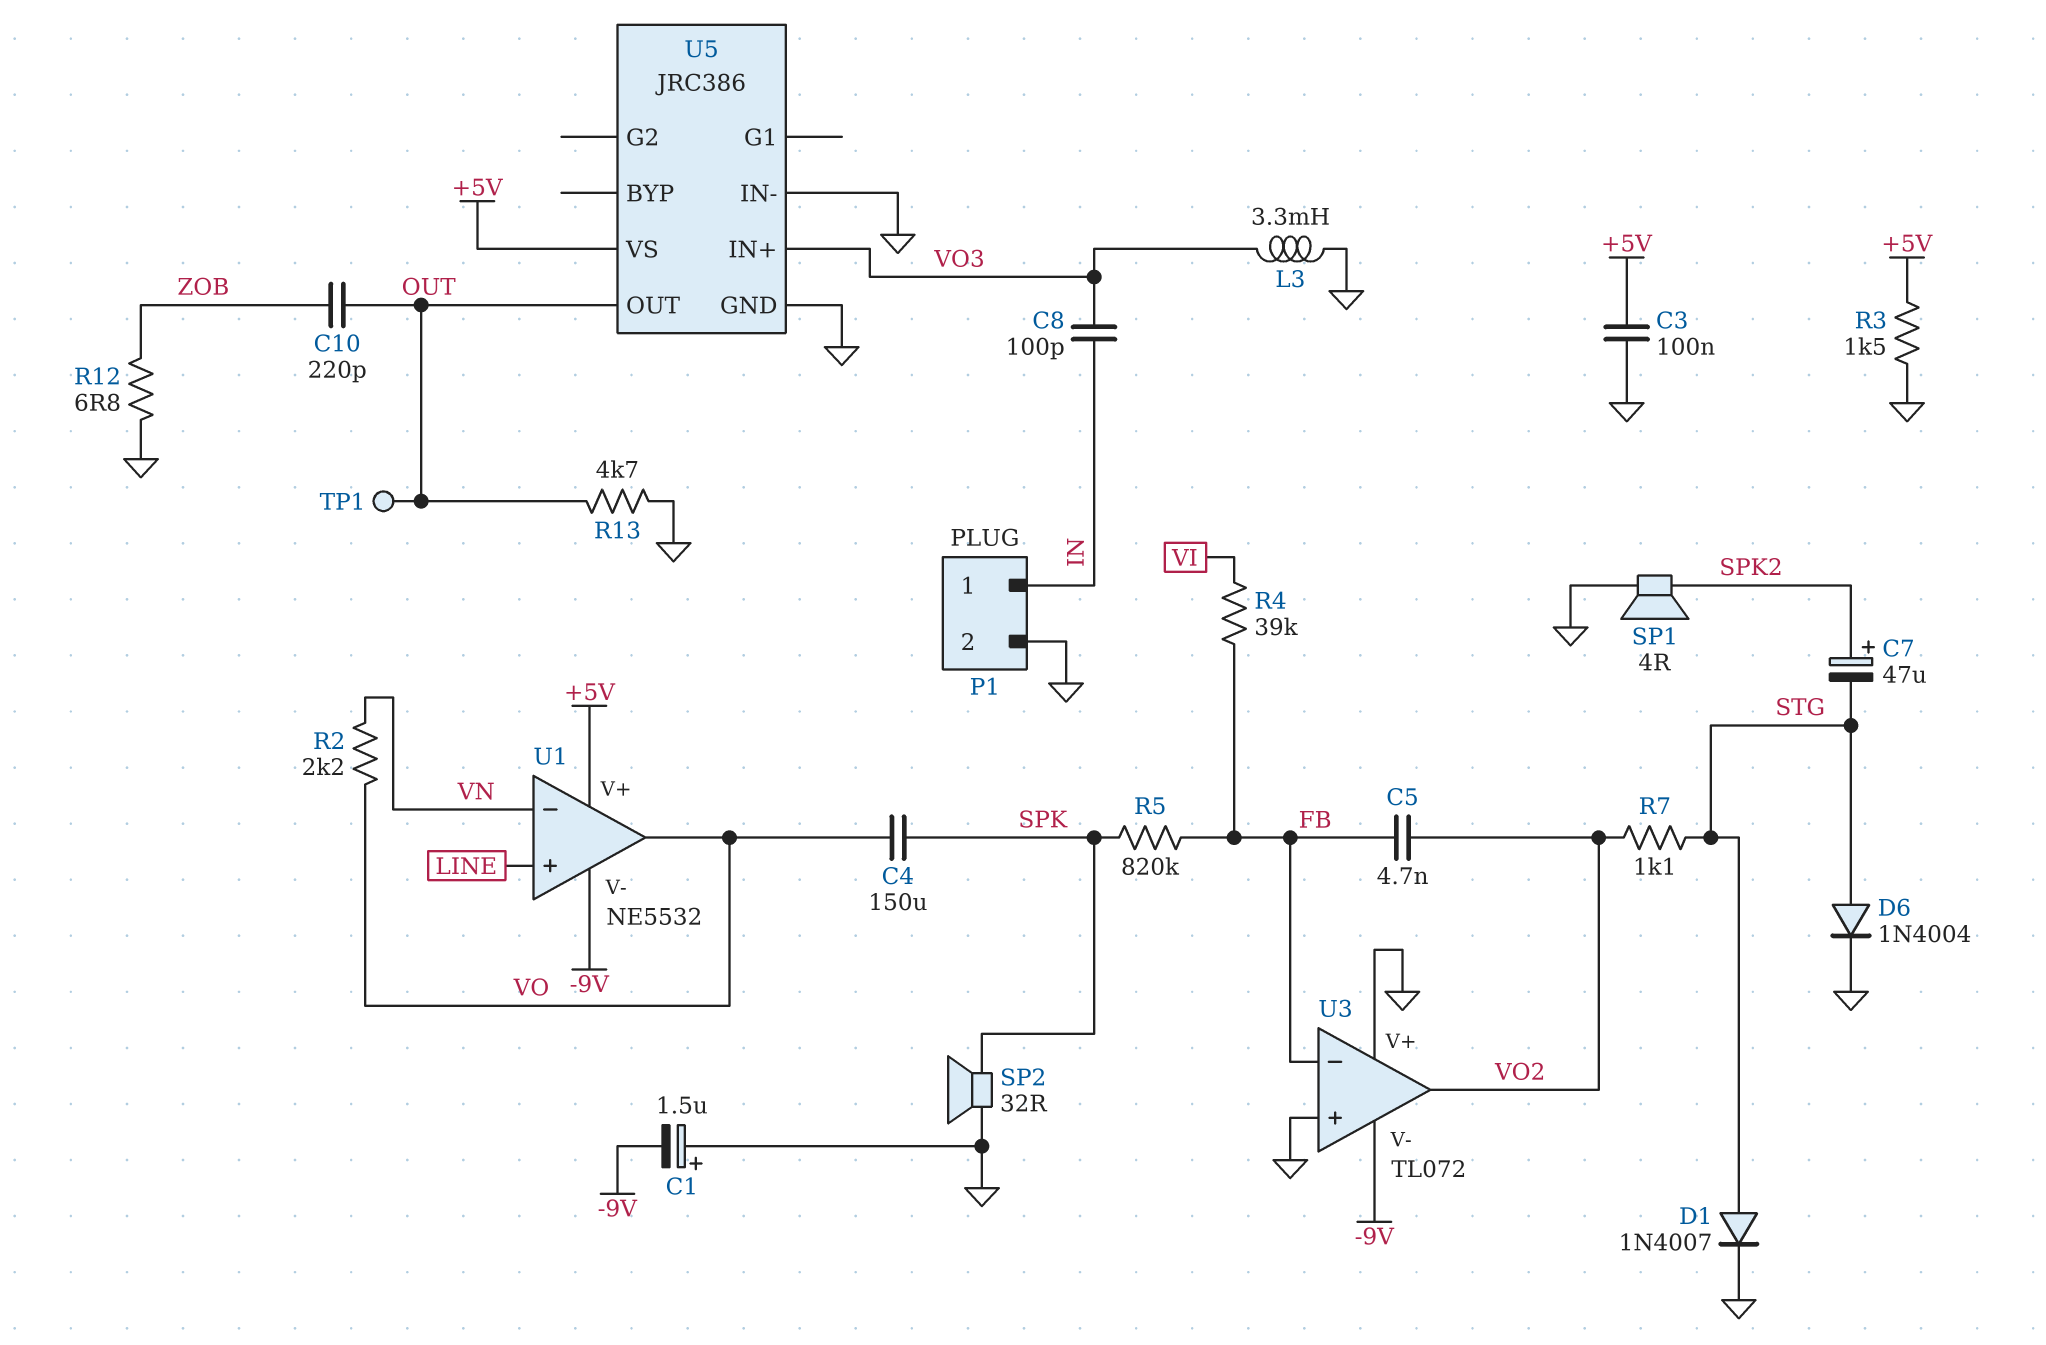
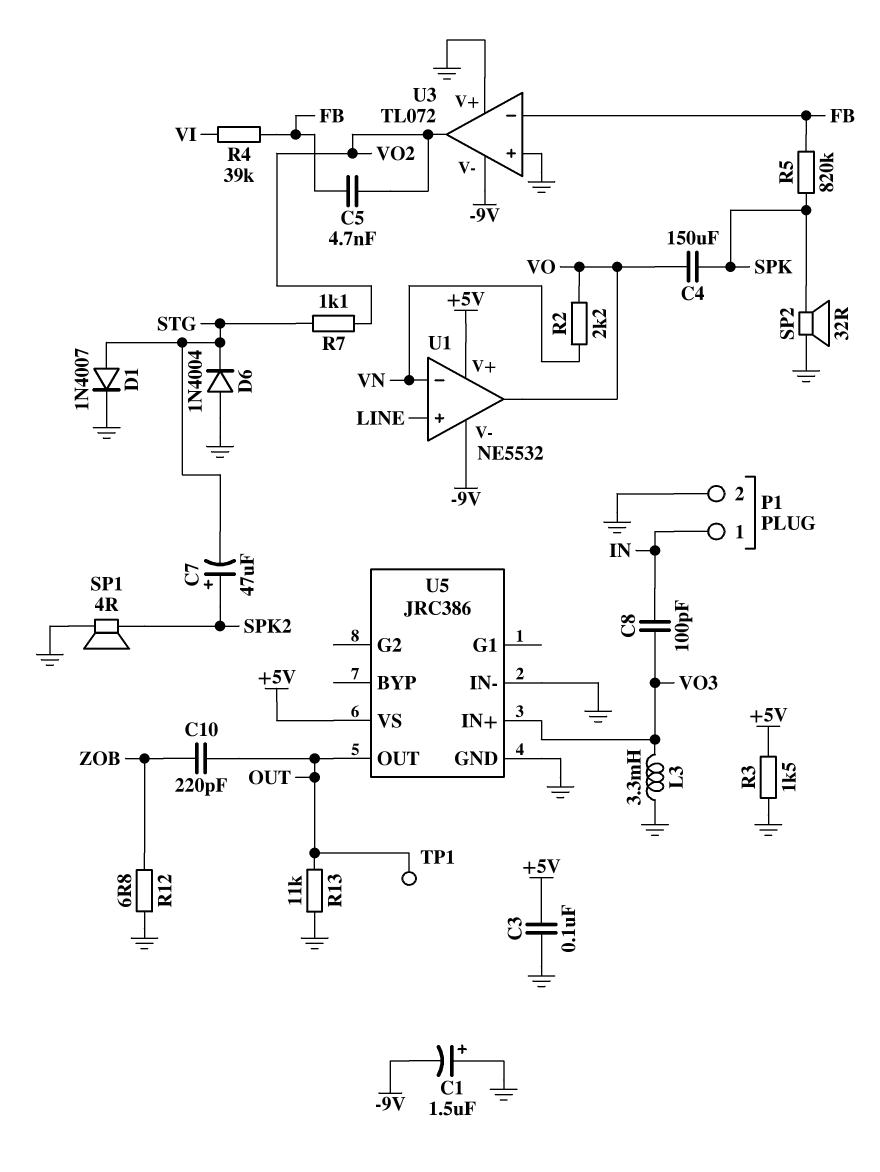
D6: diode 1N4004 (A STG, K GND) -> diode 1N4004 (A GND, K STG)
R13: 4.7k (GND, OUT) -> 11k (GND, OUT)

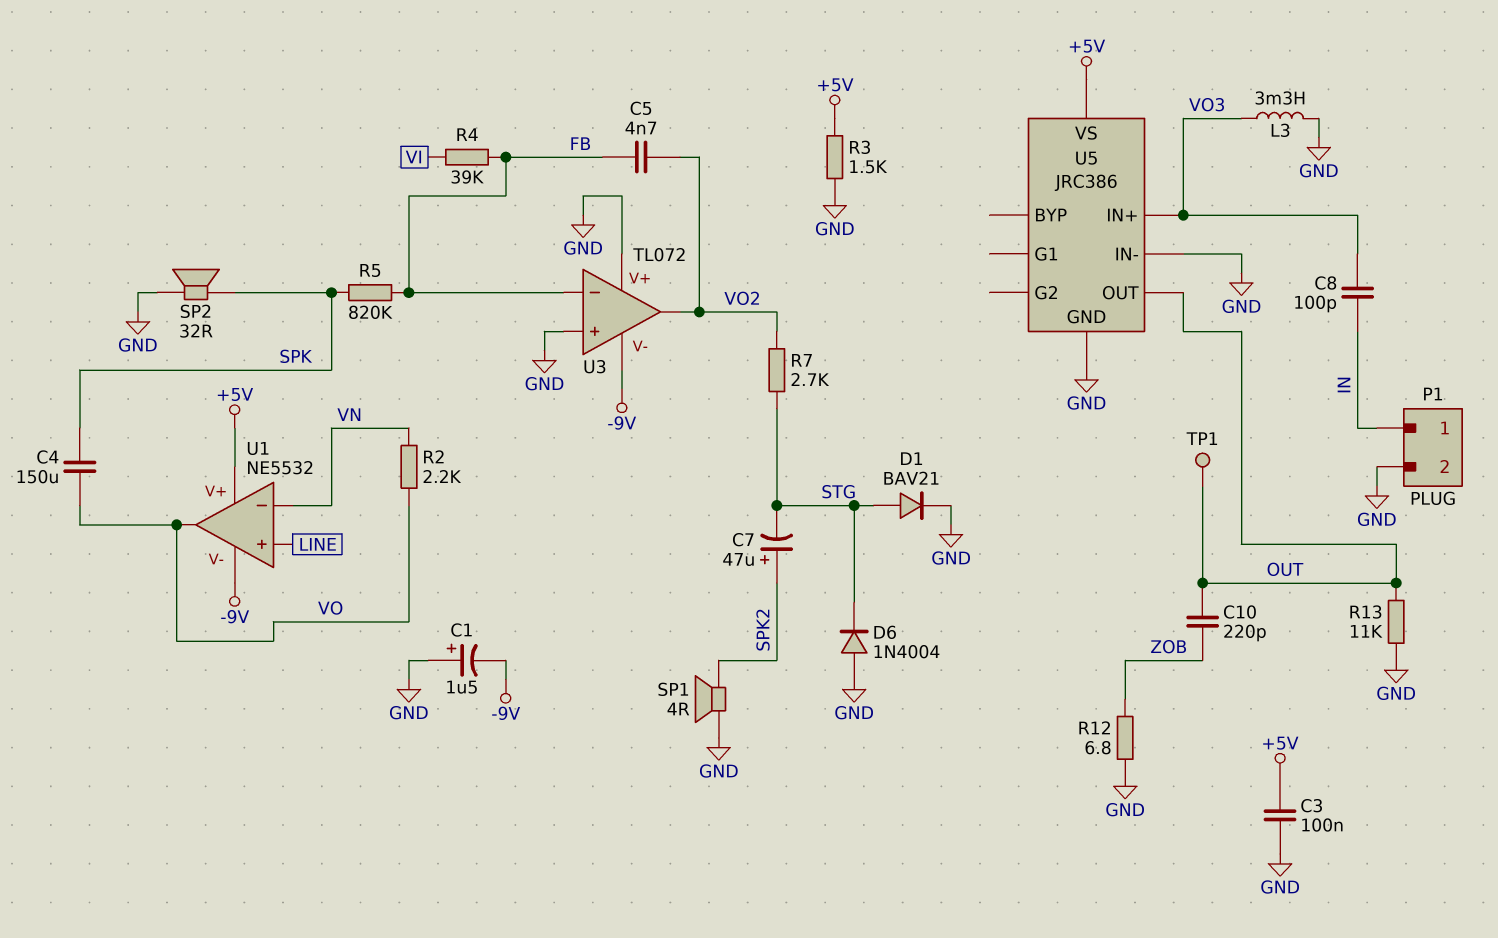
D1: diode 1N4007 (A STG, K GND) -> diode BAV21 (A STG, K GND)
R7: 1.1k (STG, VO2) -> 2.7k (STG, VO2)

